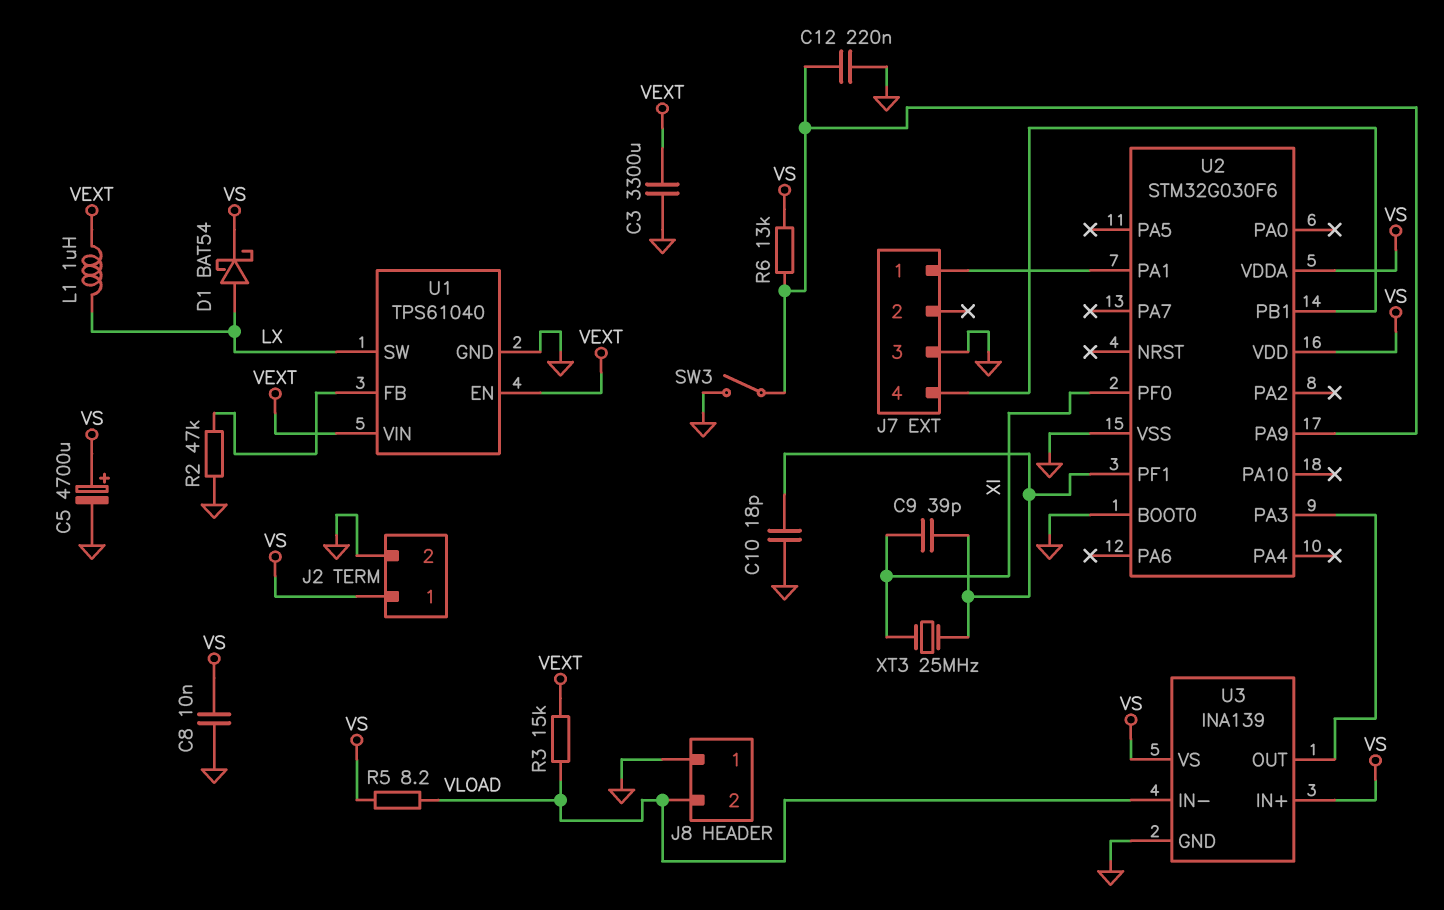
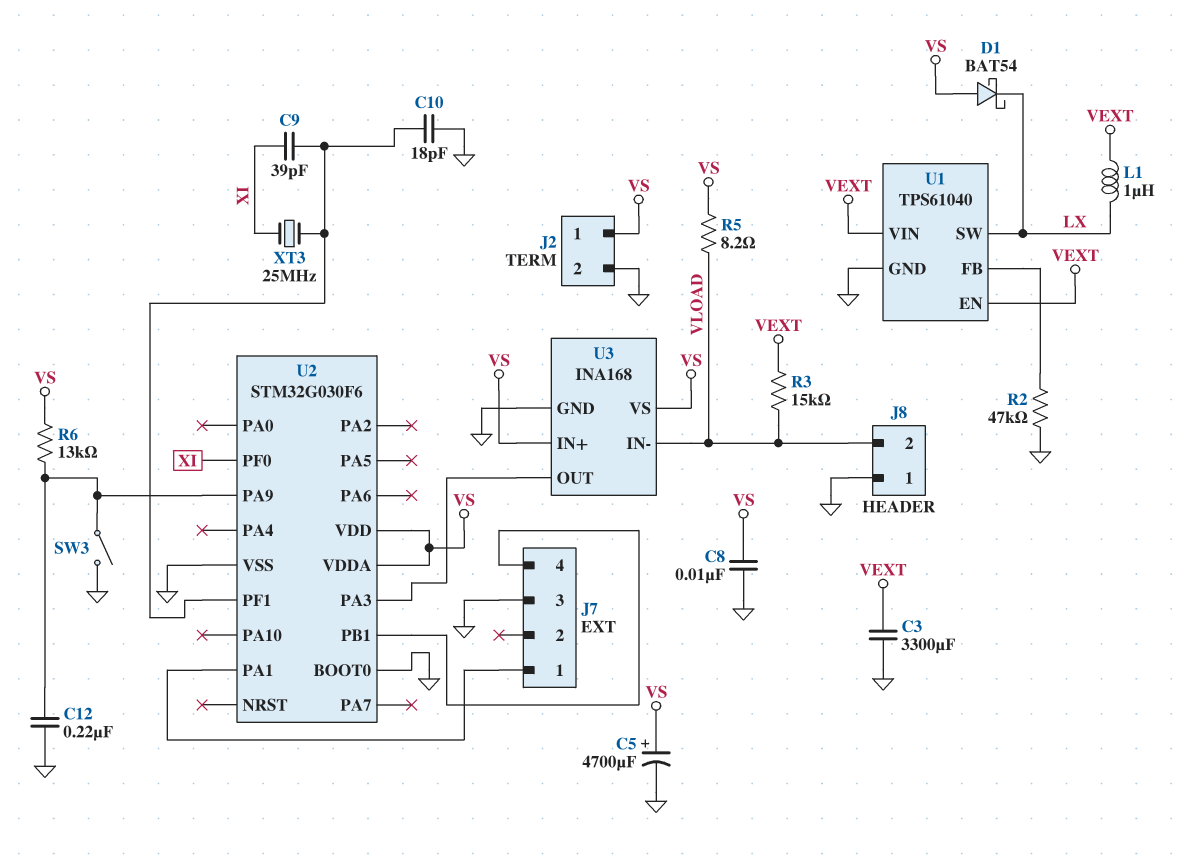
D1: schottky BAT54 (A LX, K VS) -> schottky BAT54 (A VS, K LX)
U3: INA139 -> INA168

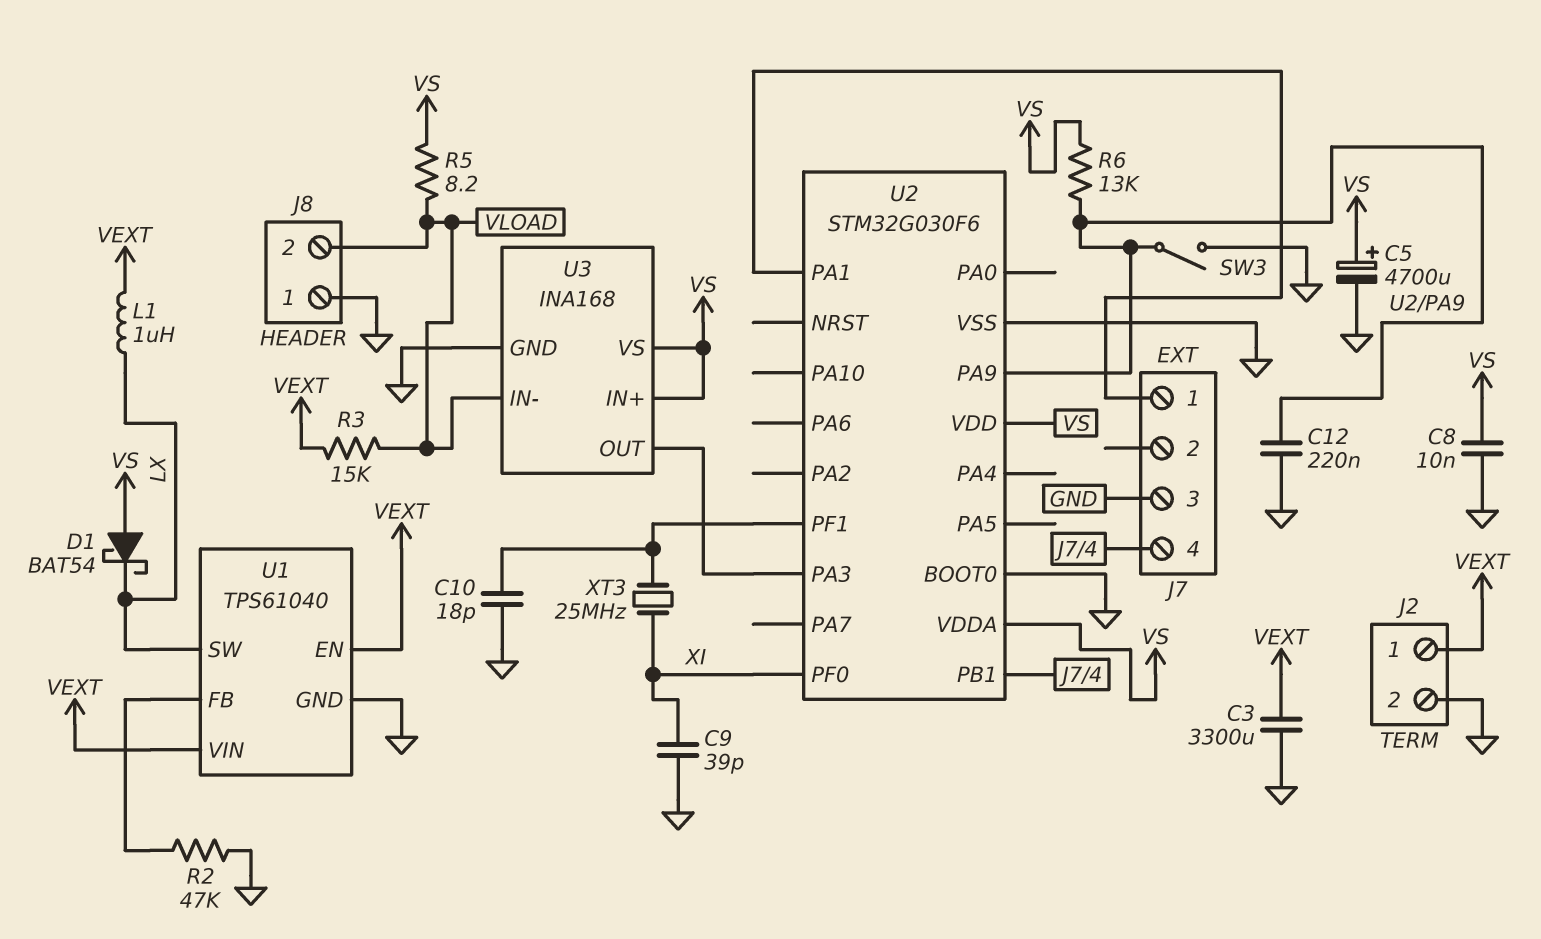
C9: 39pF (U2/PF1, XI) -> 39pF (GND, XI)
J2 pin 1: VS -> VEXT

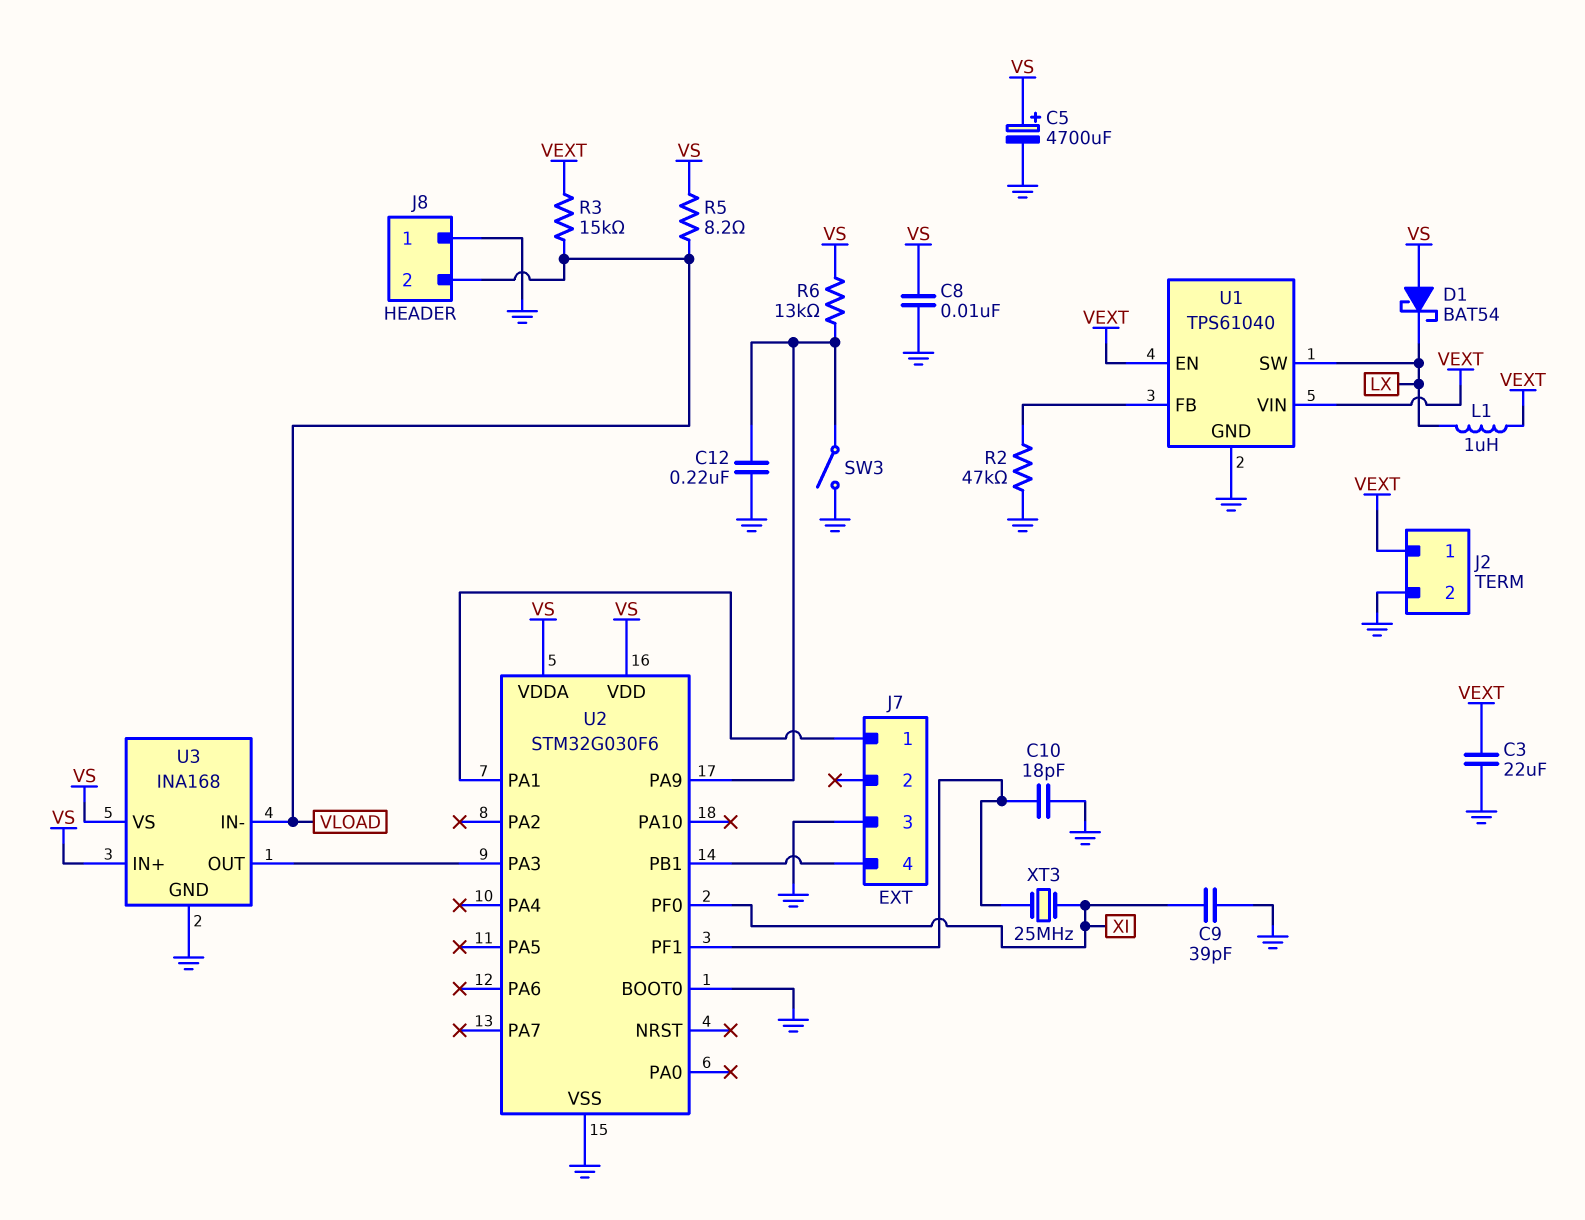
C3: 3300uF (GND, VEXT) -> 22uF (GND, VEXT)

